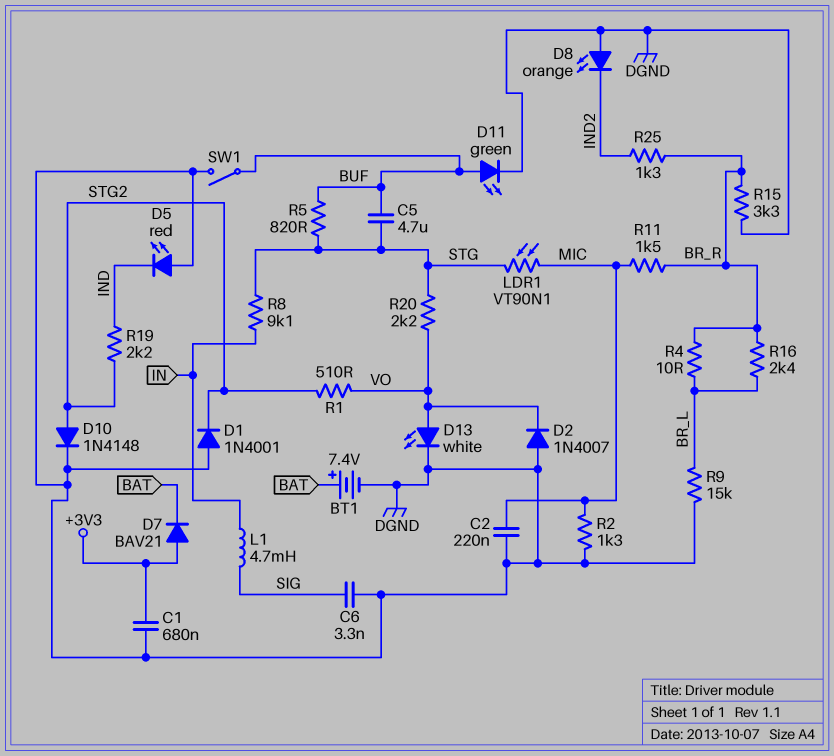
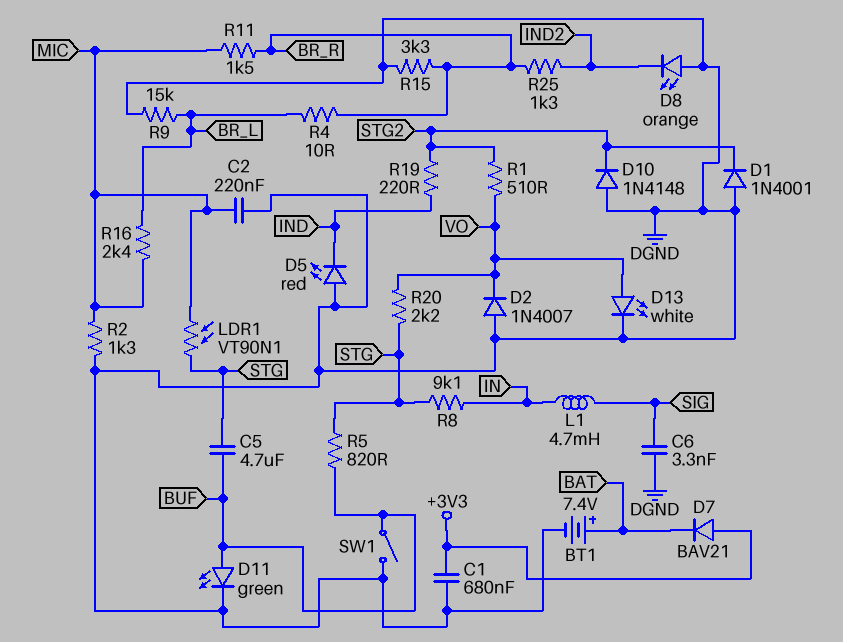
D10: diode 1N4148 (A STG2, K DGND) -> diode 1N4148 (A DGND, K STG2)
R16: 2.4k (BR_L, BR_R) -> 2.4k (BR_L, MIC)
R19: 2.2k (IND, STG2) -> 220 (IND, STG2)

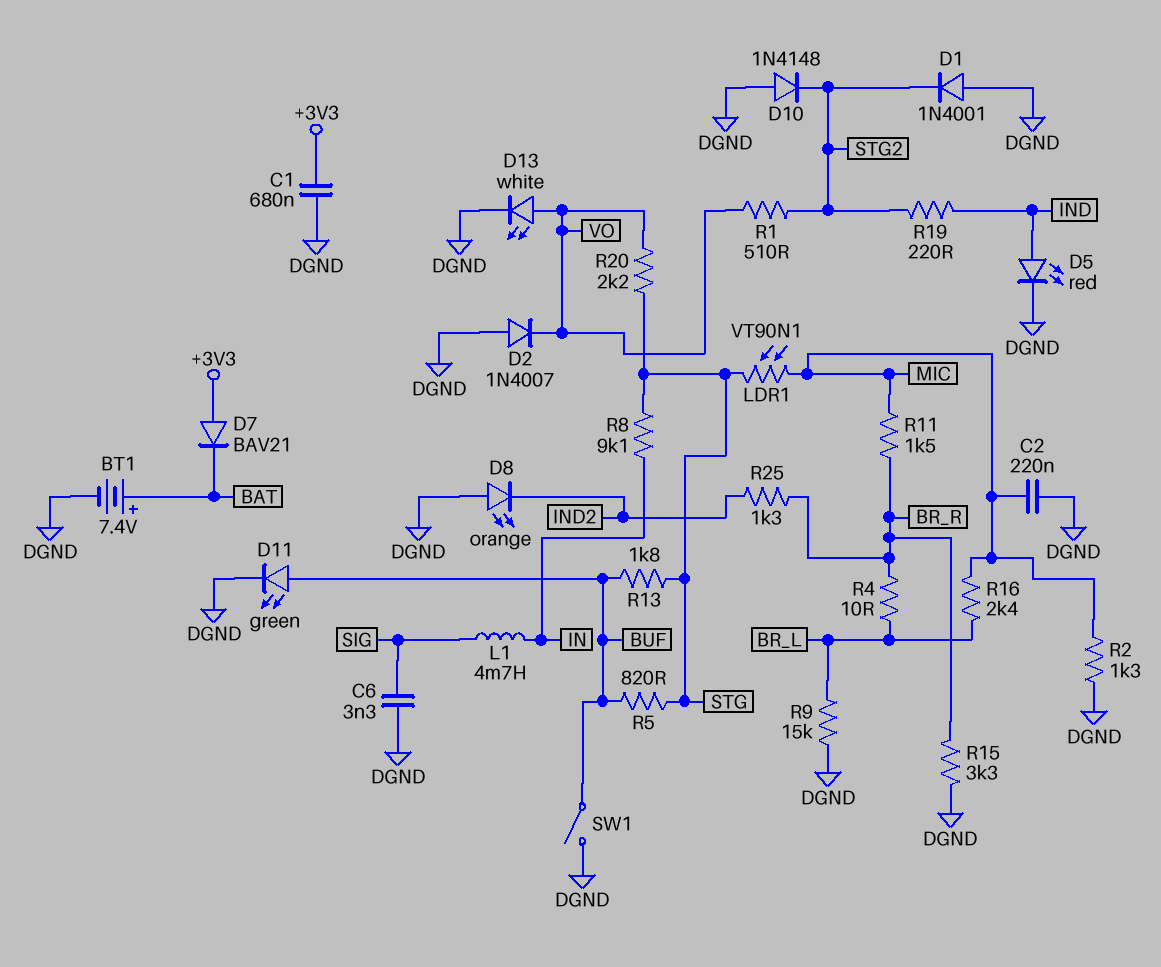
C5: 4.7uF (BUF, STG) -> none
D5: LED red (A DGND, K IND) -> LED red (A IND, K DGND)
R13: none -> 1.8k (BUF, STG)

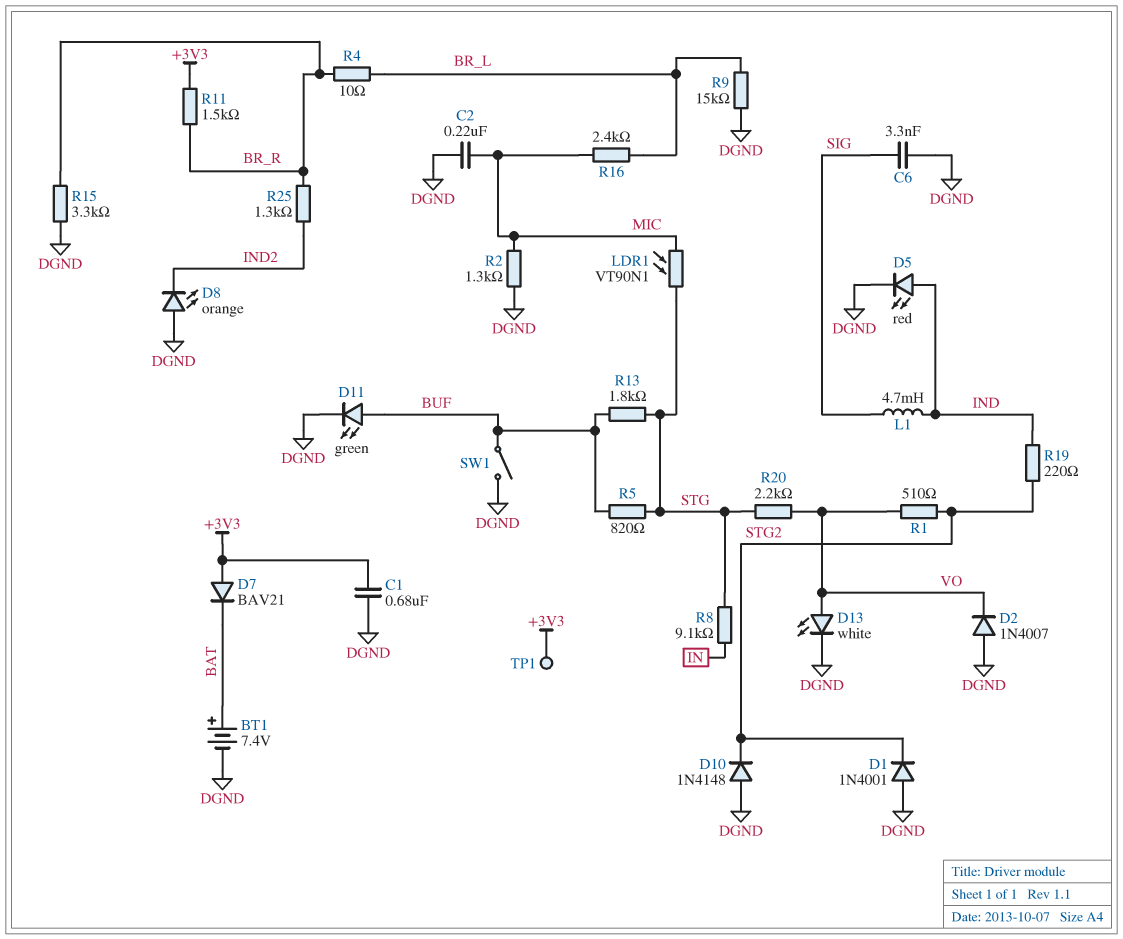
L1: 4.7mH (IN, SIG) -> 4.7mH (IND, SIG)
R11: 1.5k (BR_R, MIC) -> 1.5k (+3V3, BR_R)
TP1: none -> test point (+3V3)

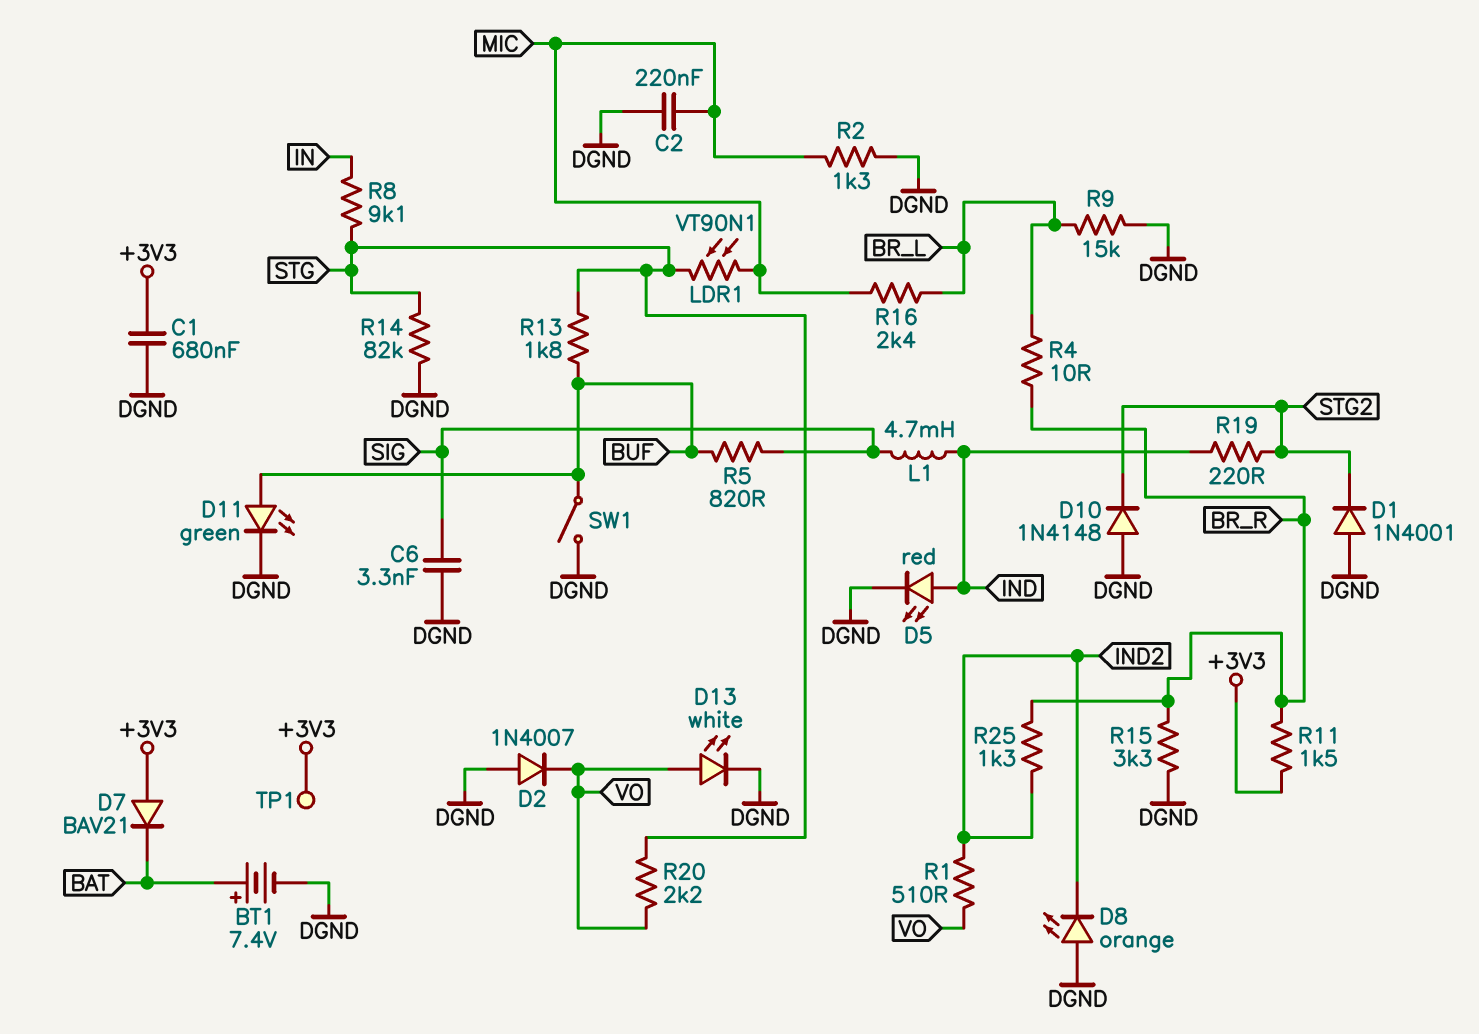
R1: 510 (STG2, VO) -> 510 (IND2, VO)
R5: 820 (BUF, STG) -> 820 (BUF, SIG)
R14: none -> 82k (DGND, STG)

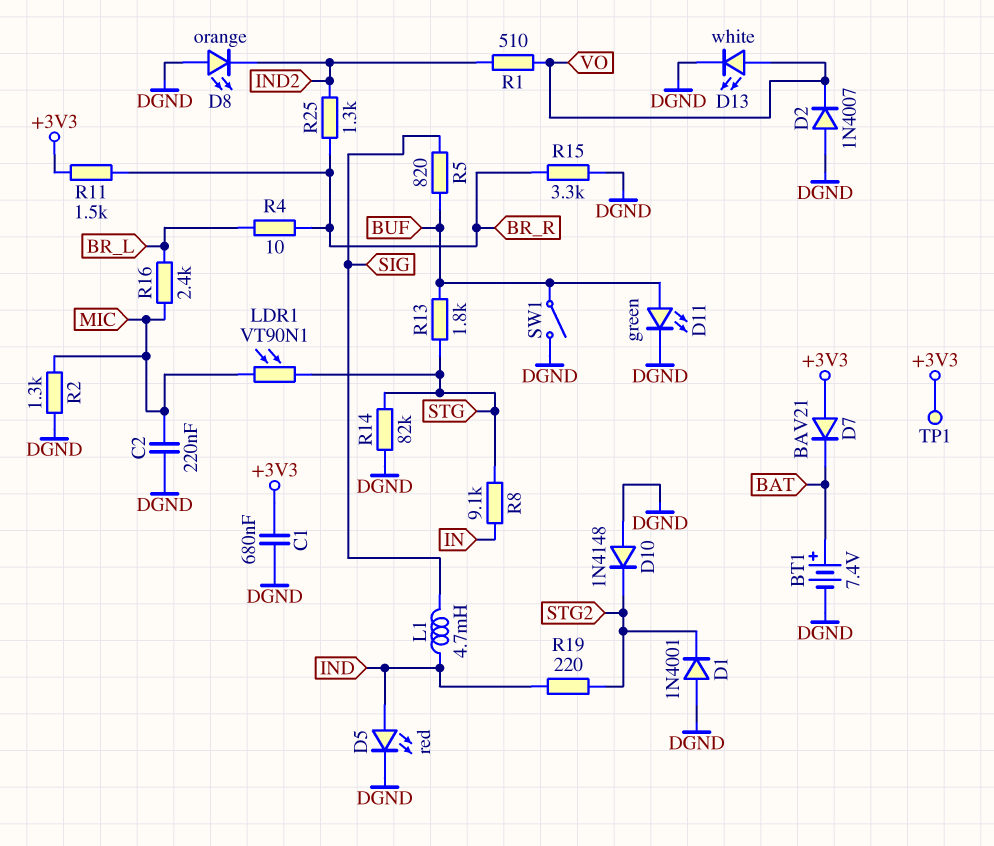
C6: 3.3nF (DGND, SIG) -> none
R9: 15k (BR_L, DGND) -> none
R20: 2.2k (STG, VO) -> none

